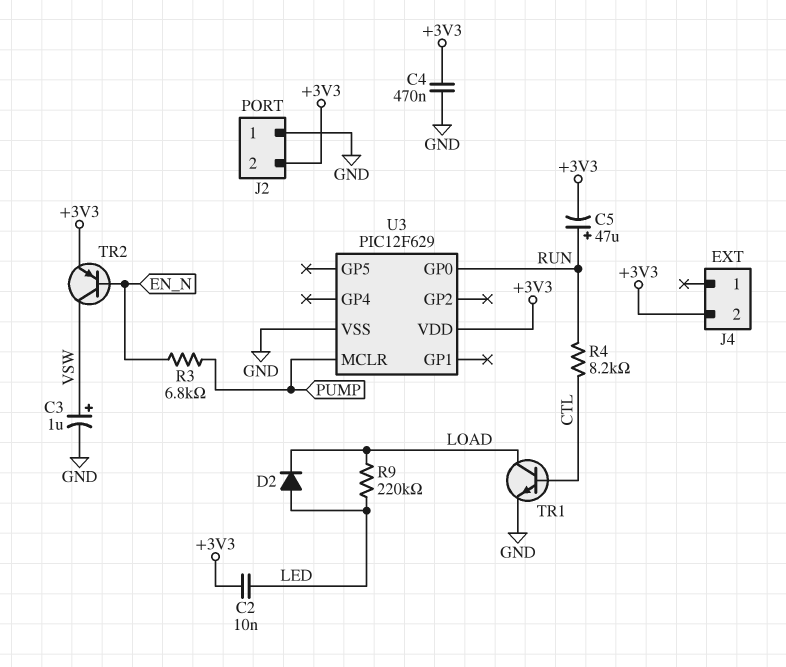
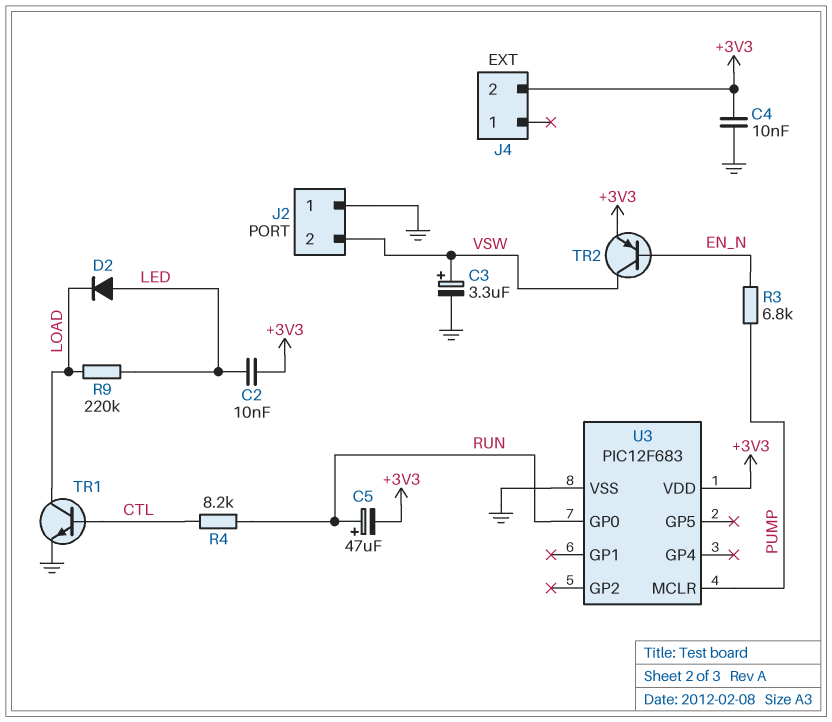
C3: 1uF (plus VSW, minus GND) -> 3.3uF (plus VSW, minus GND)
C4: 470nF (+3V3, GND) -> 10nF (+3V3, GND)
J2 pin 2: +3V3 -> VSW
U3: PIC12F629 -> PIC12F683

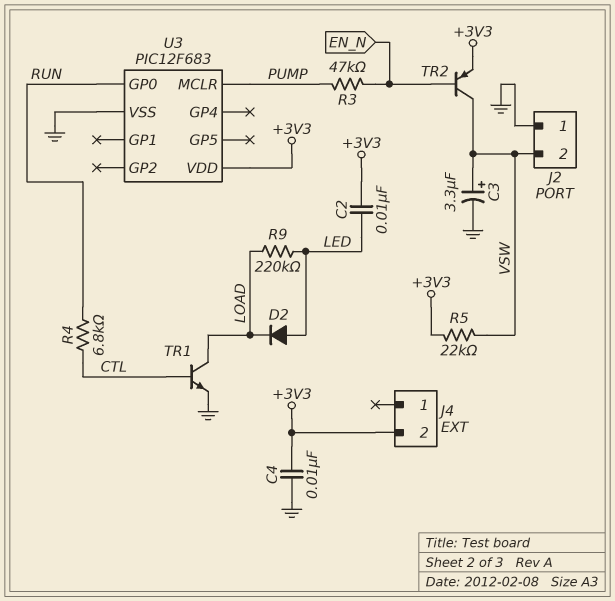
C5: 47uF (plus RUN, minus +3V3) -> none
R3: 6.8k (EN_N, PUMP) -> 47k (EN_N, PUMP)
R4: 8.2k (CTL, RUN) -> 6.8k (CTL, RUN)
R5: none -> 22k (+3V3, VSW)

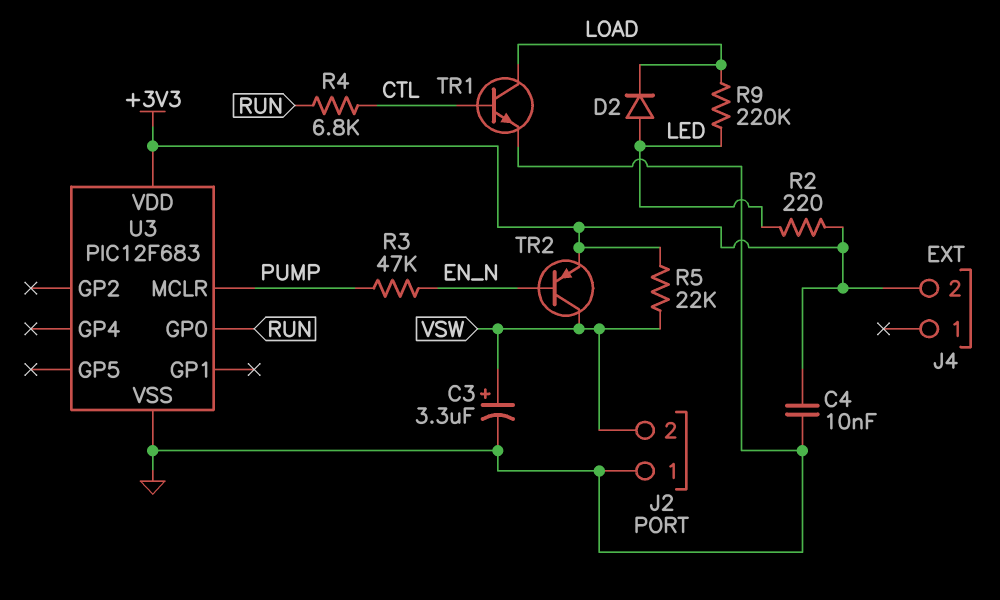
C2: 10nF (+3V3, LED) -> none
R2: none -> 220 (+3V3, LED)

